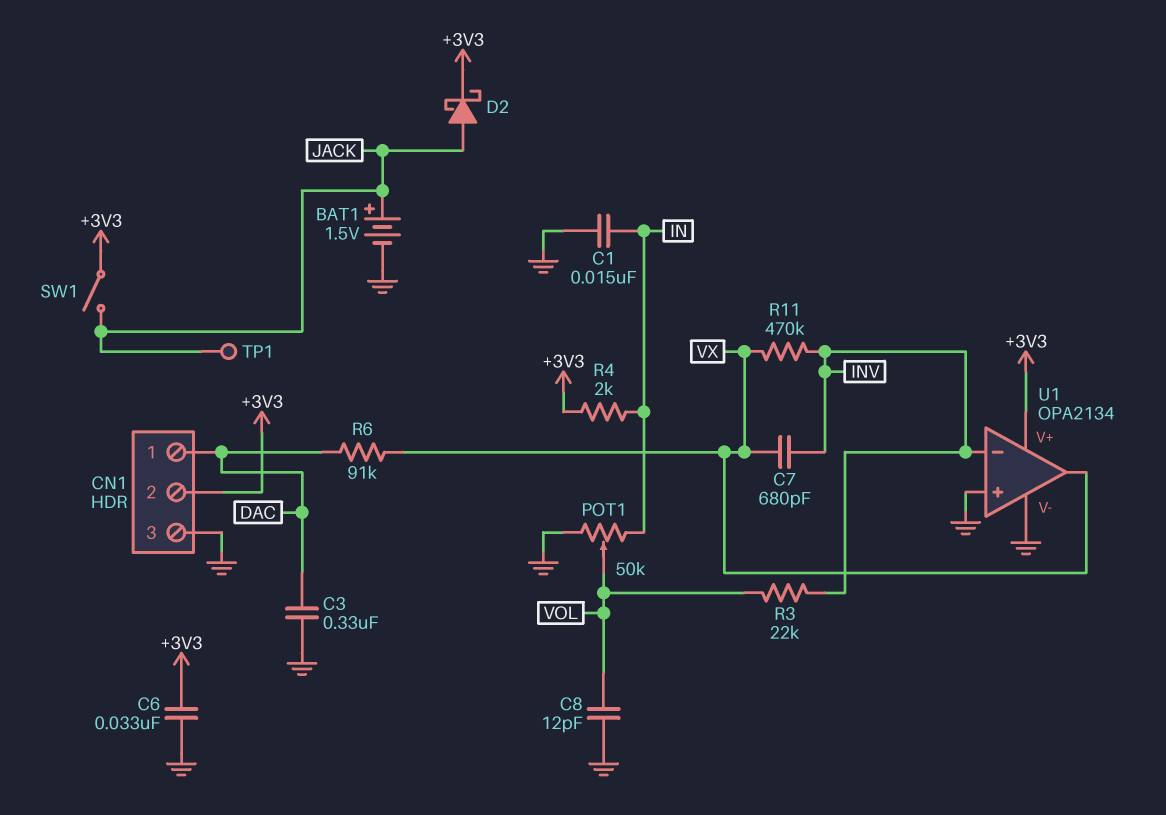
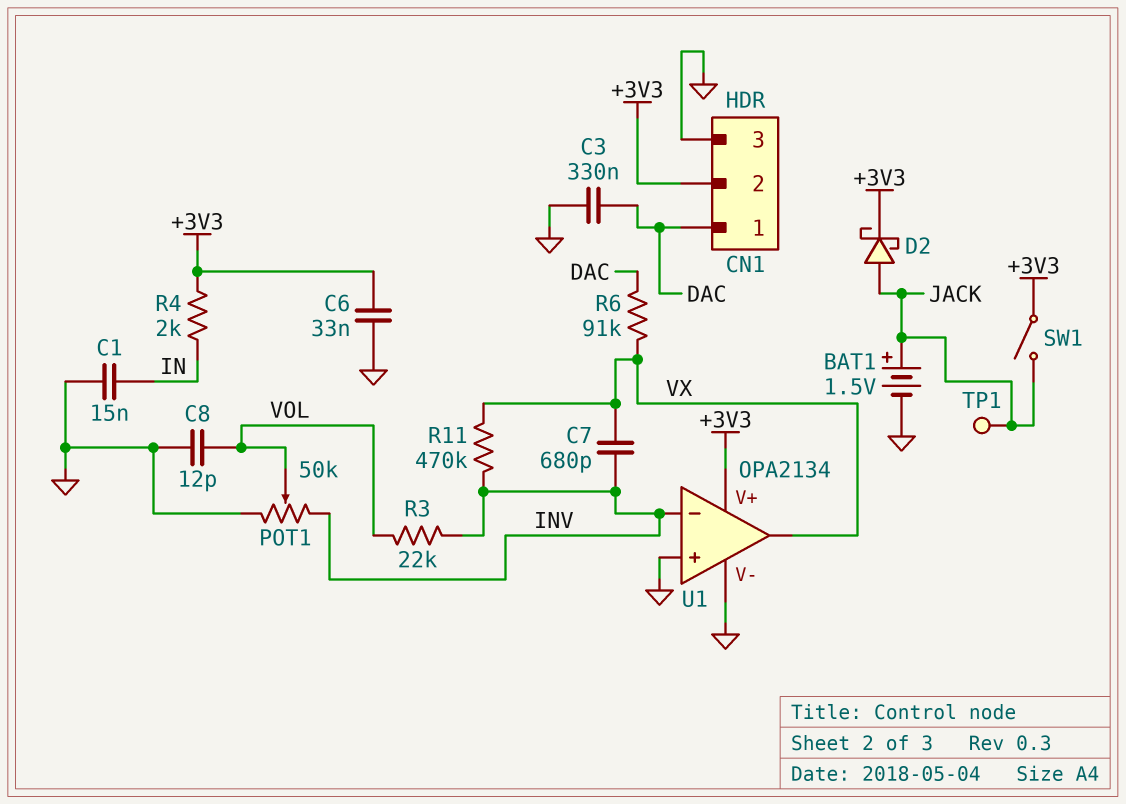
POT1: 50k (GND, IN, wiper VOL) -> 50k (GND, INV, wiper VOL)

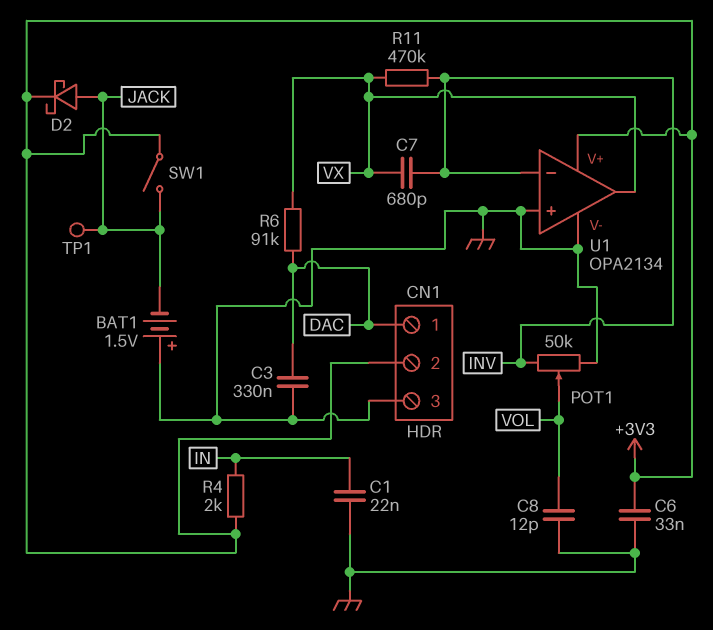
BAT1: 1.5V (plus JACK, minus GND) -> 1.5V (plus GND, minus JACK)
C1: 15nF (GND, IN) -> 22nF (GND, IN)
R3: 22k (INV, VOL) -> none

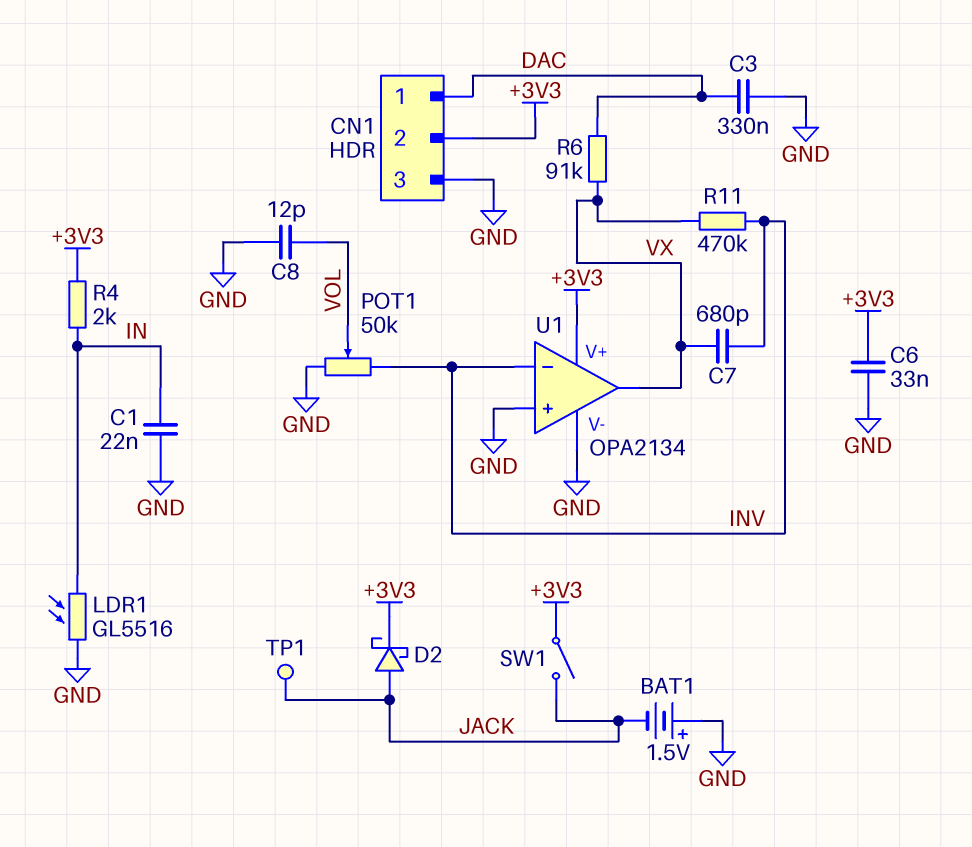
LDR1: none -> GL5516 (GND, IN)

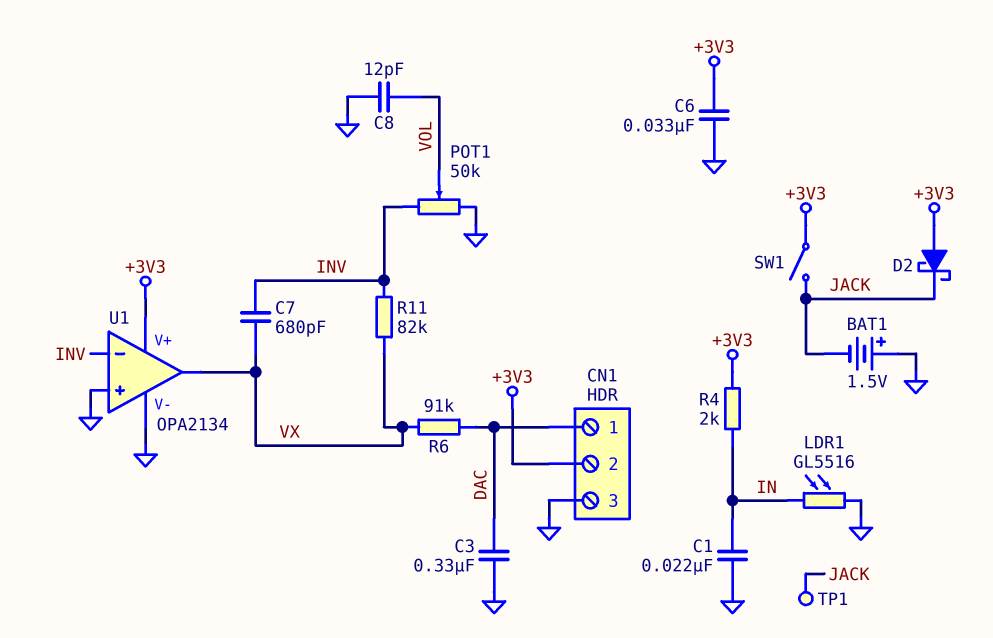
D2: schottky (A JACK, K +3V3) -> schottky (A +3V3, K JACK)
R11: 470k (INV, VX) -> 82k (INV, VX)

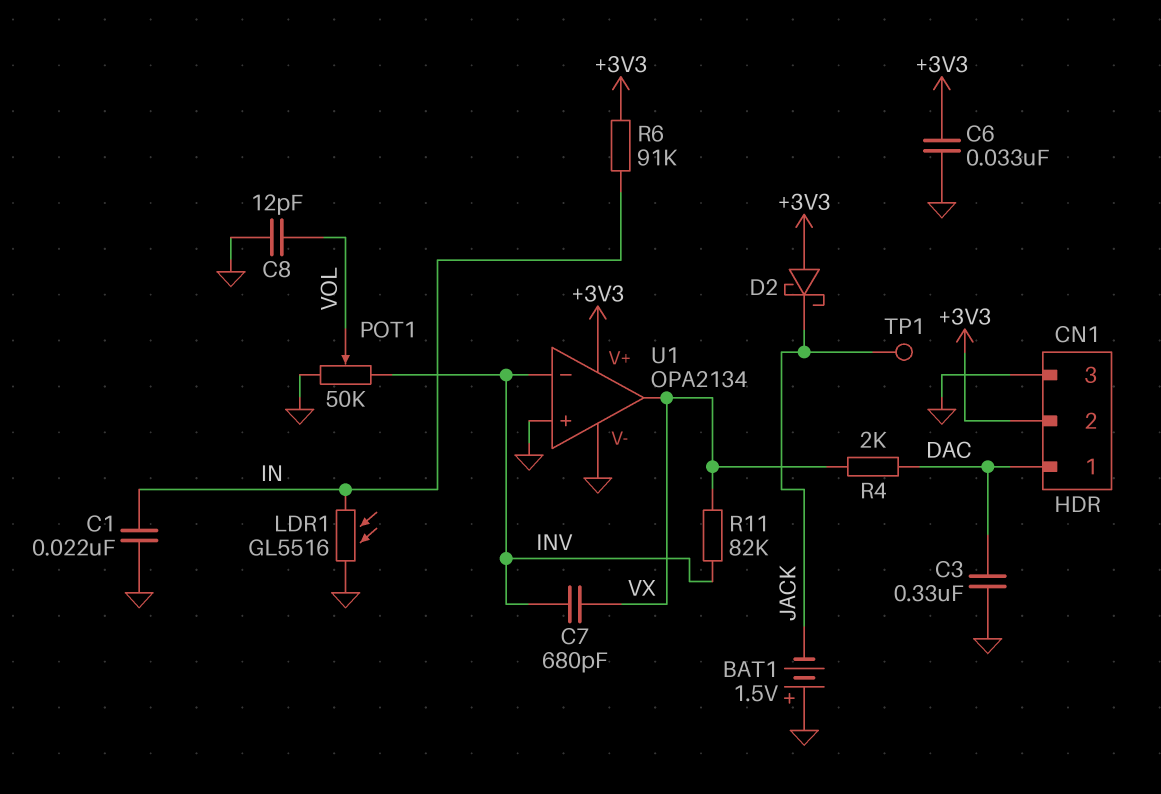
R4: 2k (+3V3, IN) -> 2k (DAC, VX)
R6: 91k (DAC, VX) -> 91k (+3V3, IN)
SW1: switch (+3V3, JACK) -> none

